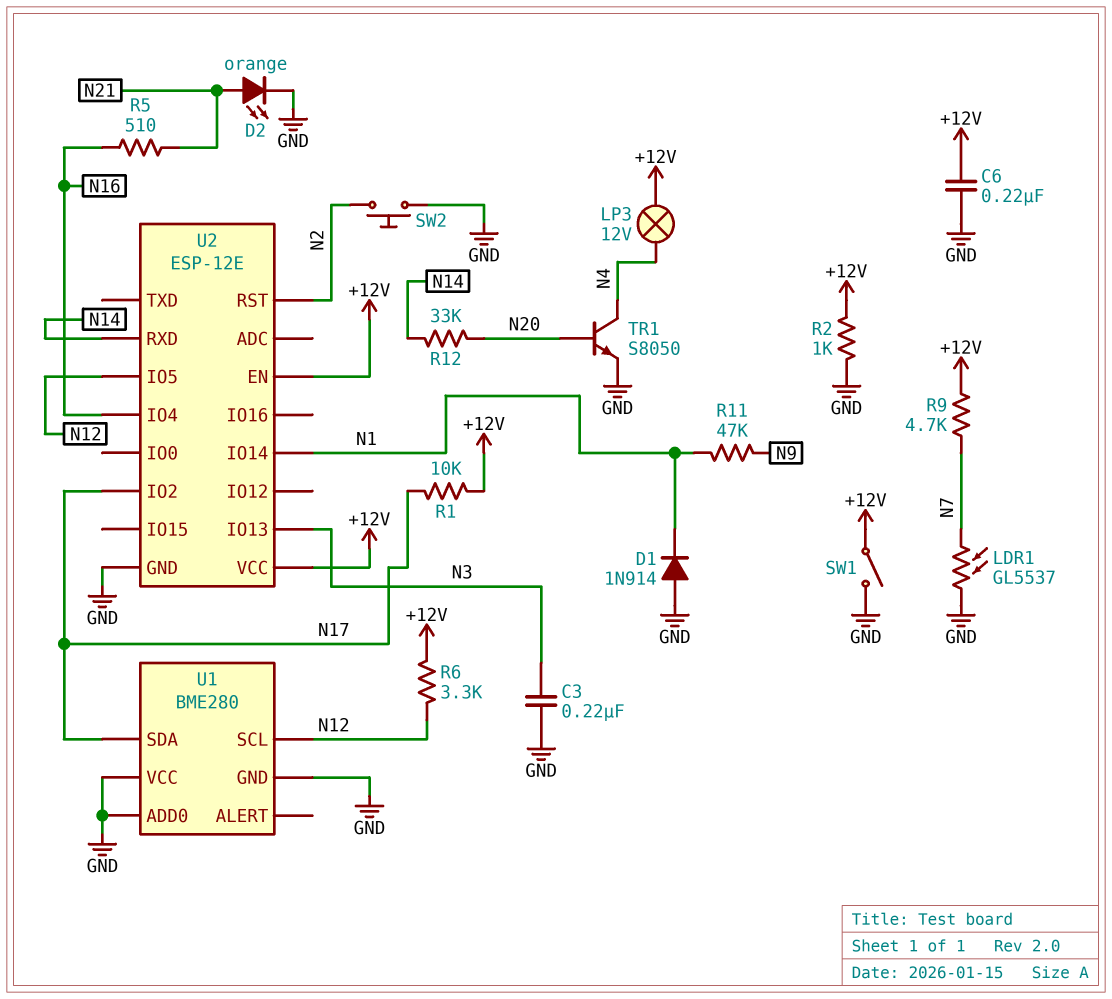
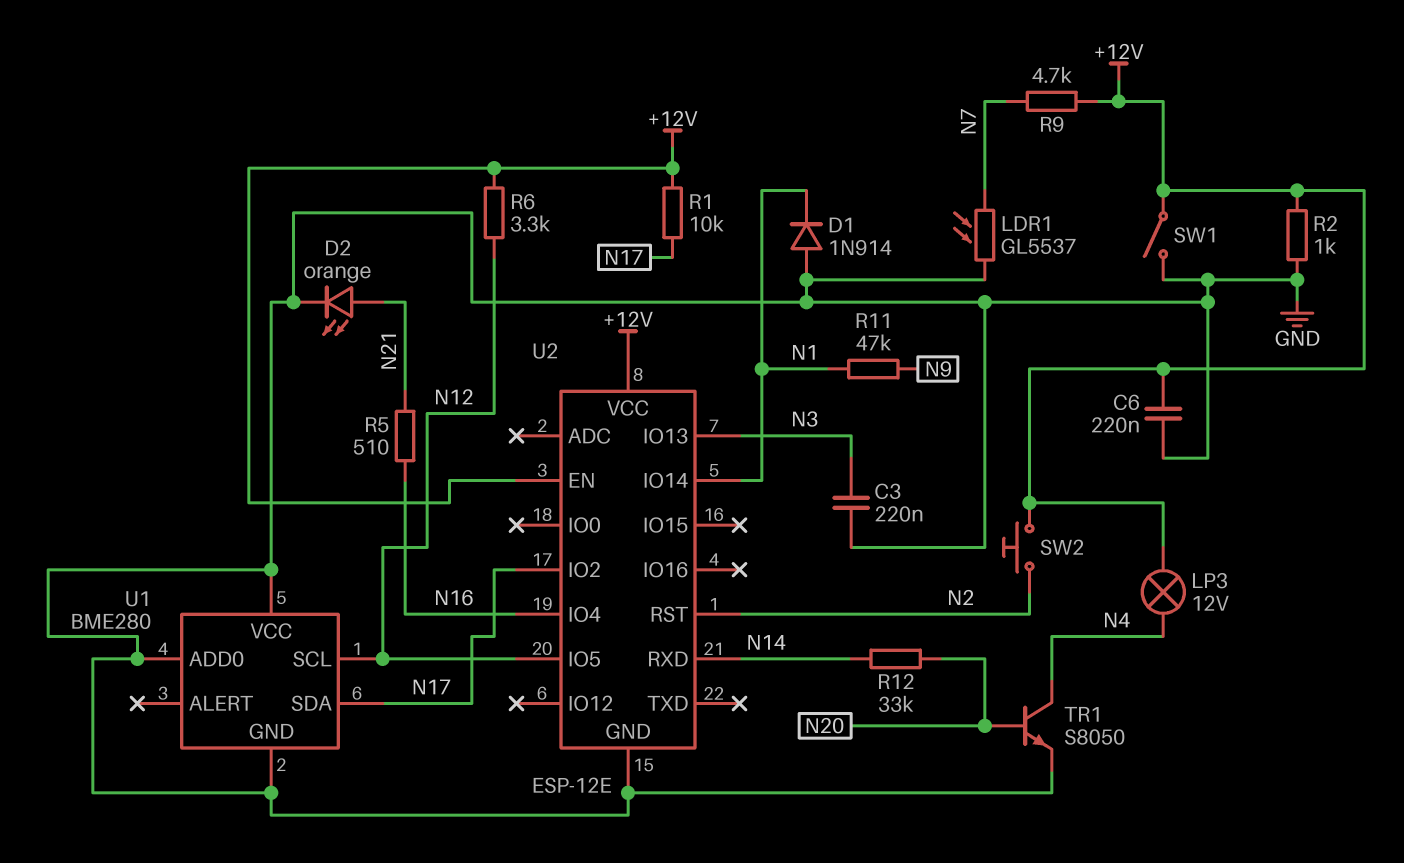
SW2: button (GND, N2) -> button (+12V, N2)

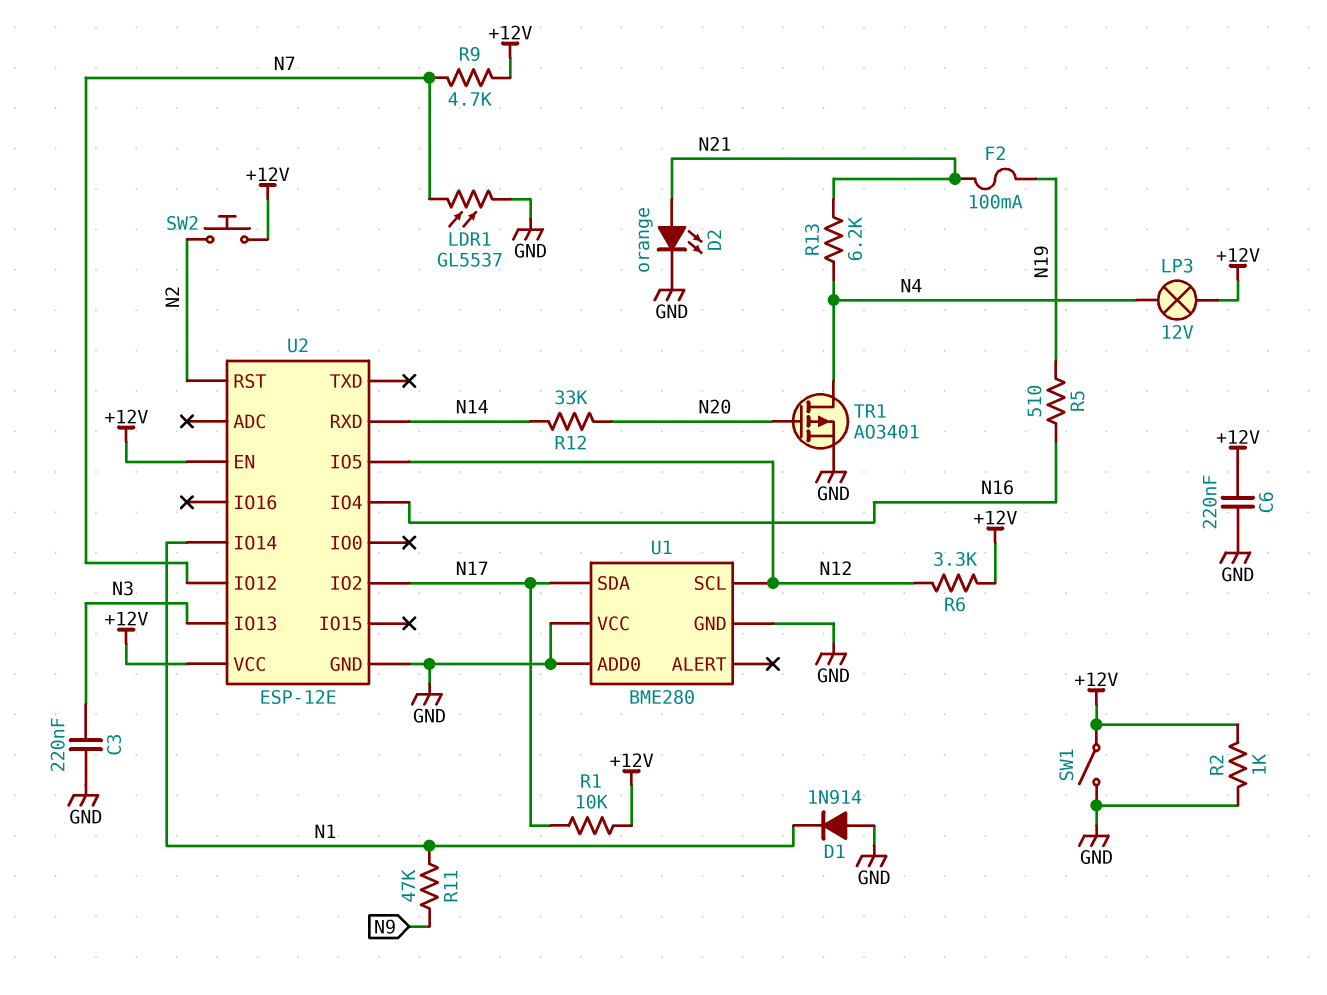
F2: none -> 100mA (N19, N21)
R5: 510 (N16, N21) -> 510 (N16, N19)
R13: none -> 6.2k (N4, N21)
TR1: NPN S8050 (B N20, C N4, E GND) -> PMOS AO3401 (G N20, D N4, S GND)
U2 pin IO12: none -> N7

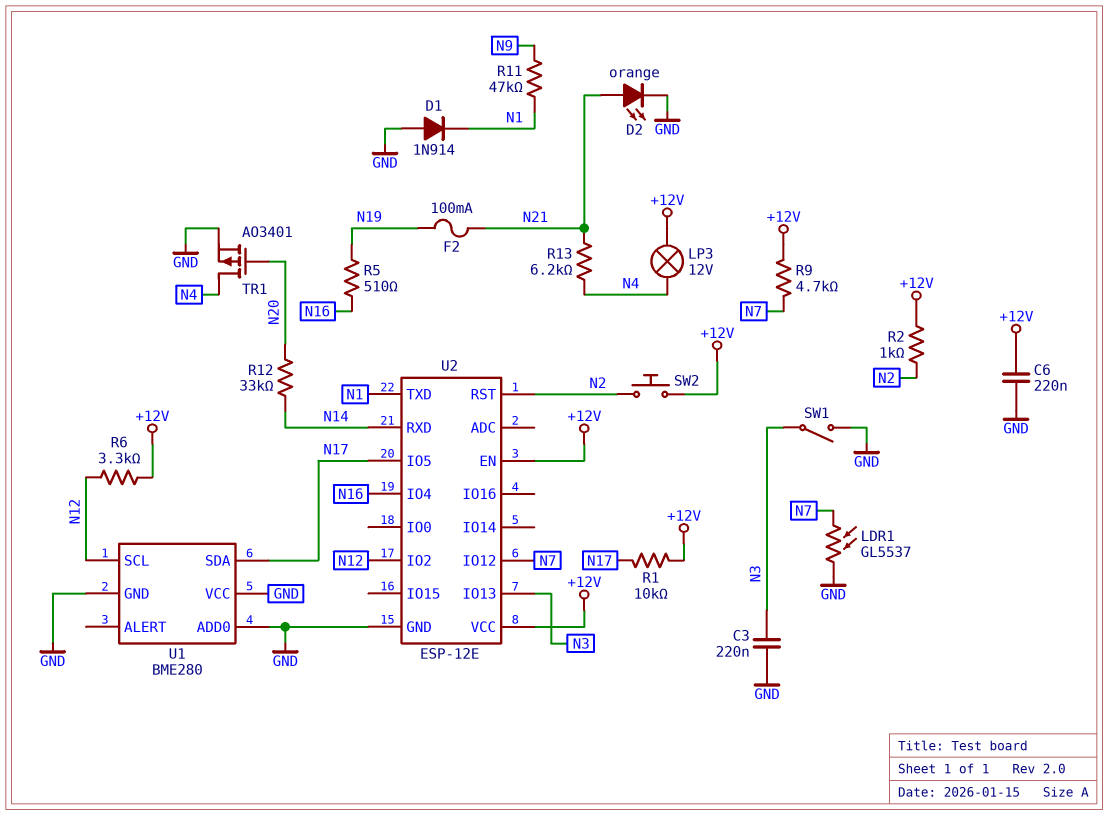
R2: 1k (+12V, GND) -> 1k (+12V, N2)
SW1: switch (+12V, GND) -> switch (GND, N3)
U2 pin IO2: N17 -> N12
U2 pin IO5: N12 -> N17
U2 pin IO14: N1 -> none
U2 pin TXD: none -> N1

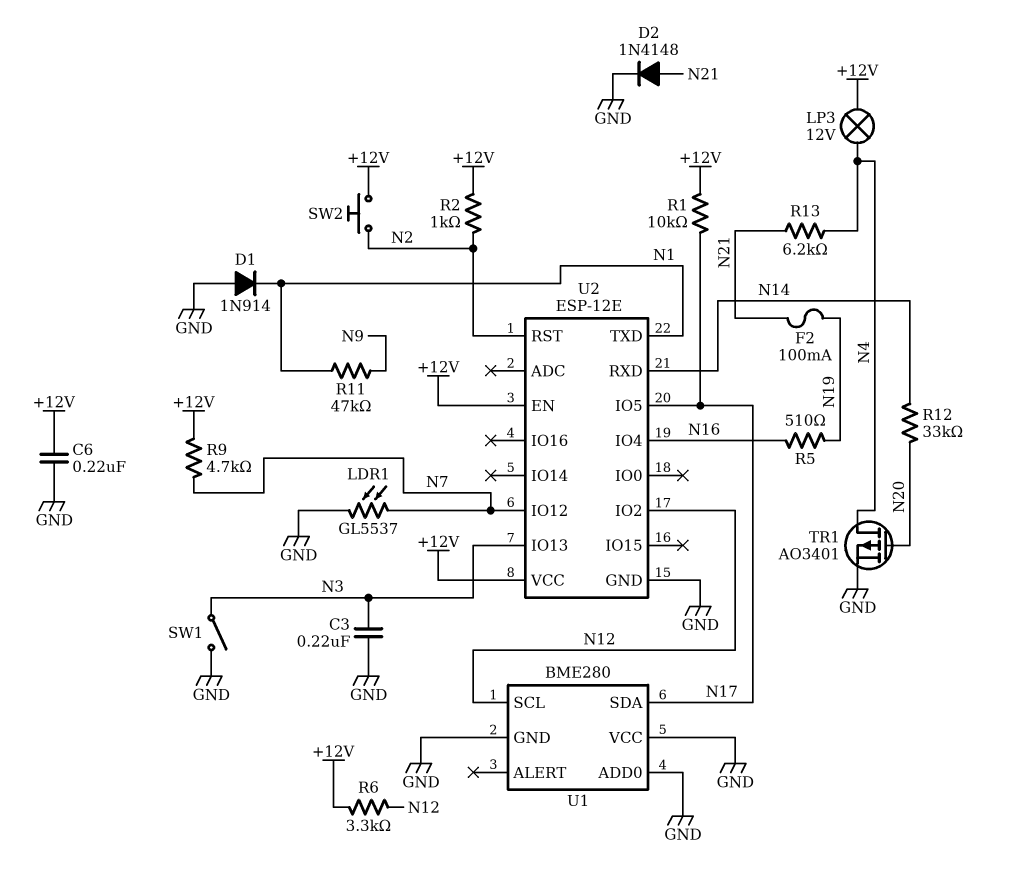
D2: LED orange (A N21, K GND) -> diode 1N4148 (A N21, K GND)

